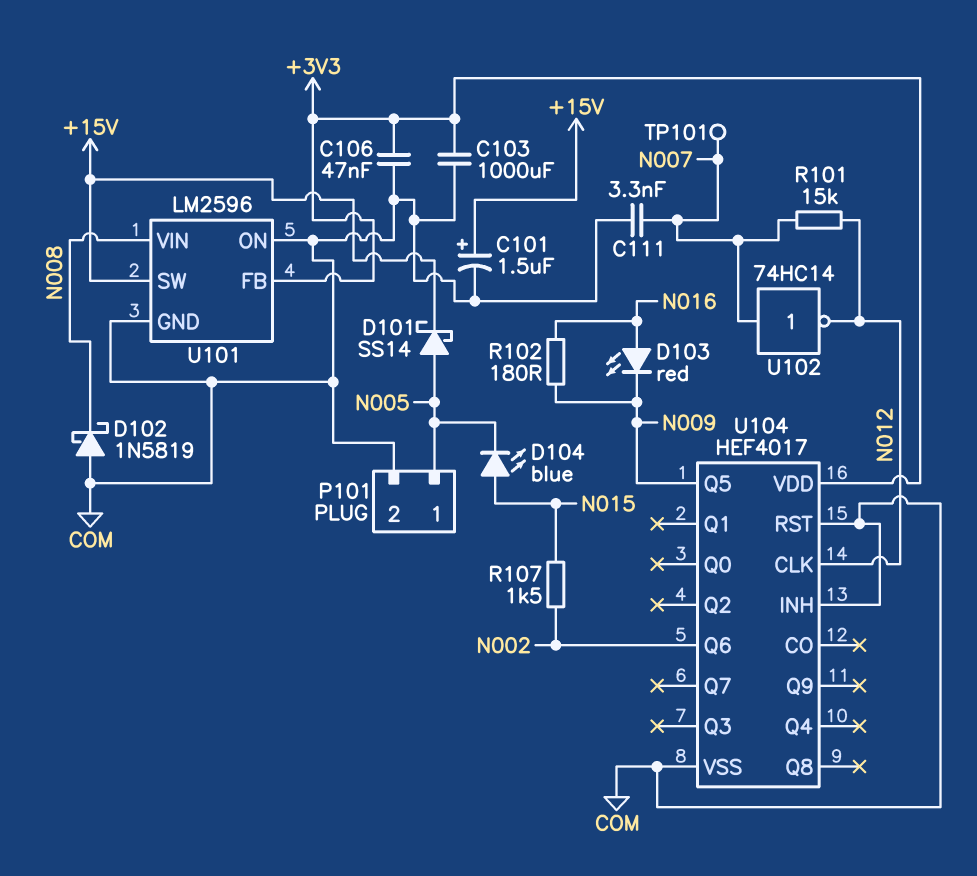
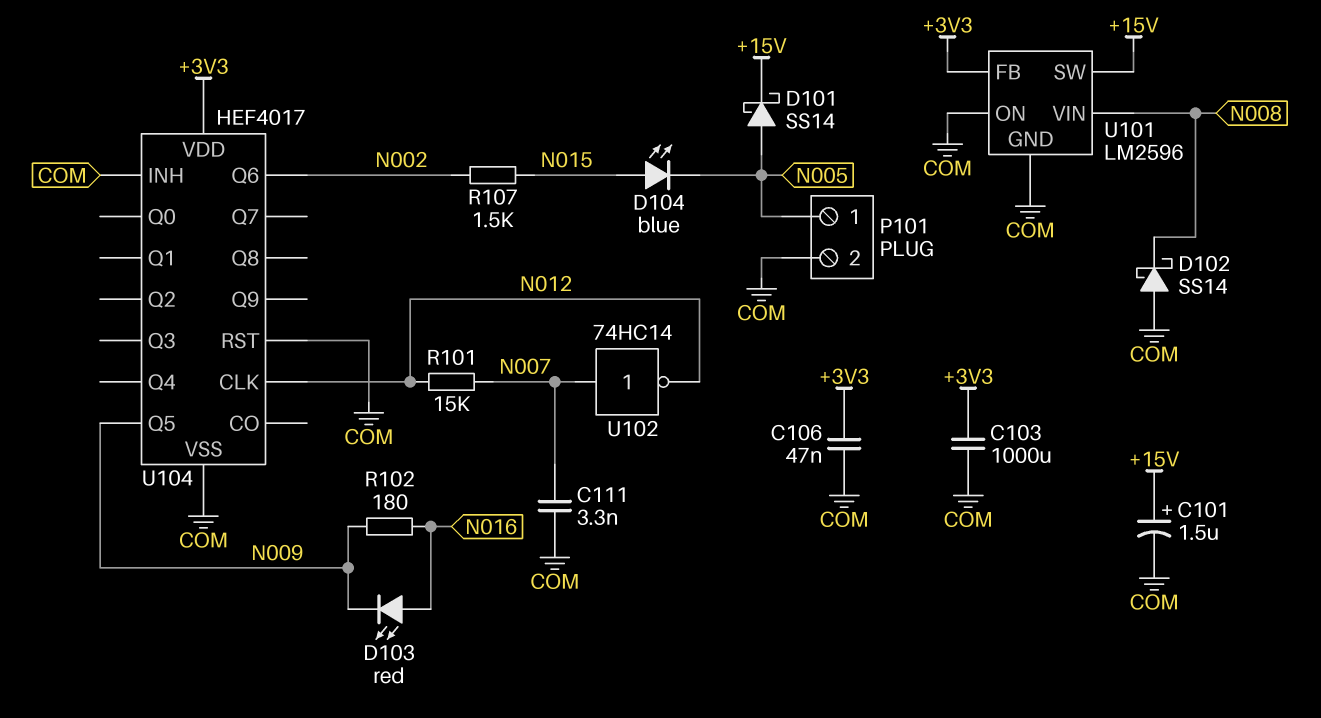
D102: schottky 1N5819 (A COM, K N008) -> schottky SS14 (A COM, K N008)
TP101: test point (N007) -> none

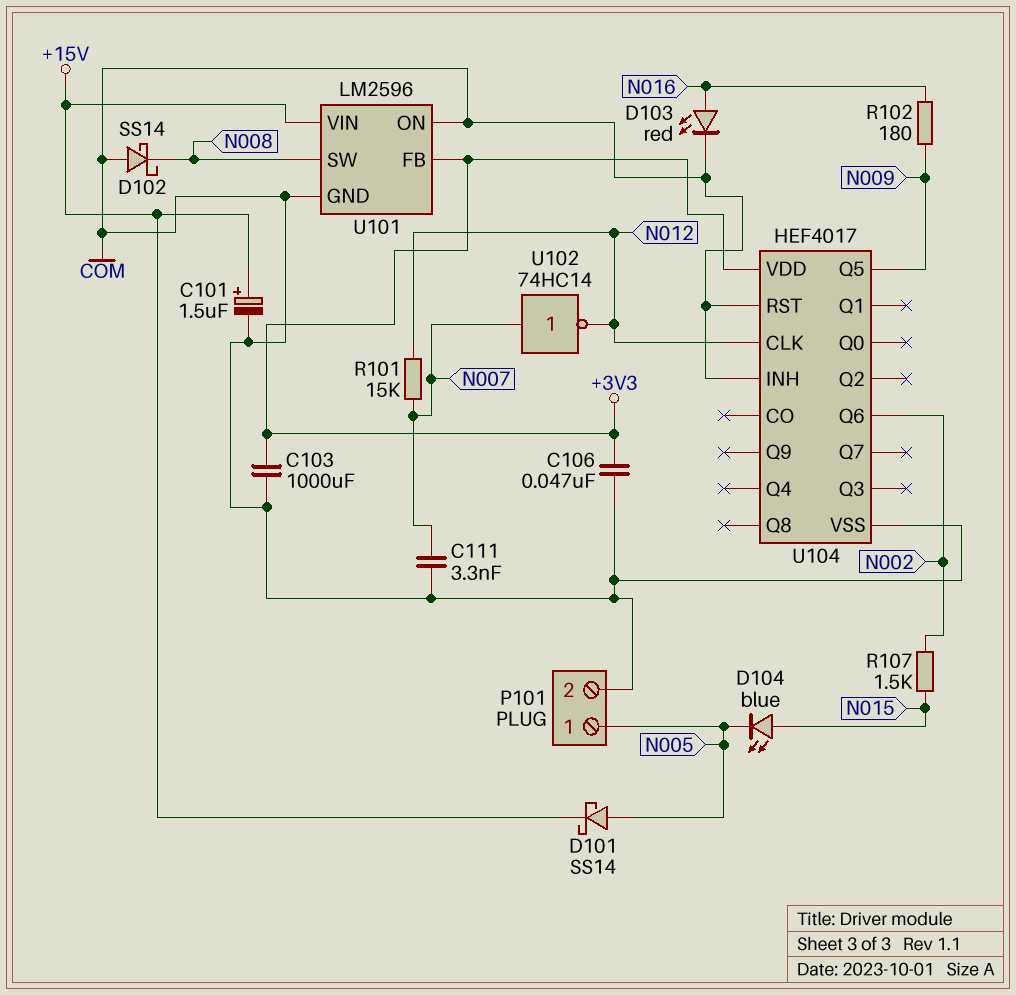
D103: LED red (A N016, K N009) -> LED red (A N016, K COM)
U101 pin SW: +15V -> N008
U101 pin VIN: N008 -> +15V

